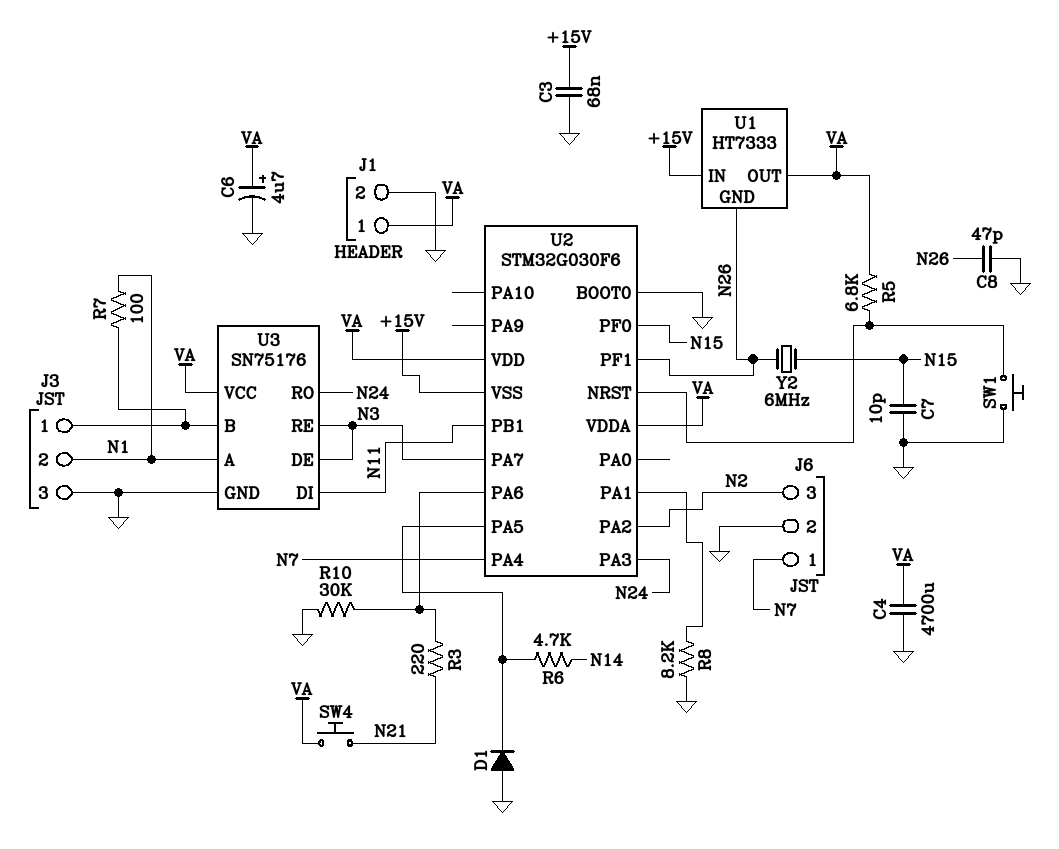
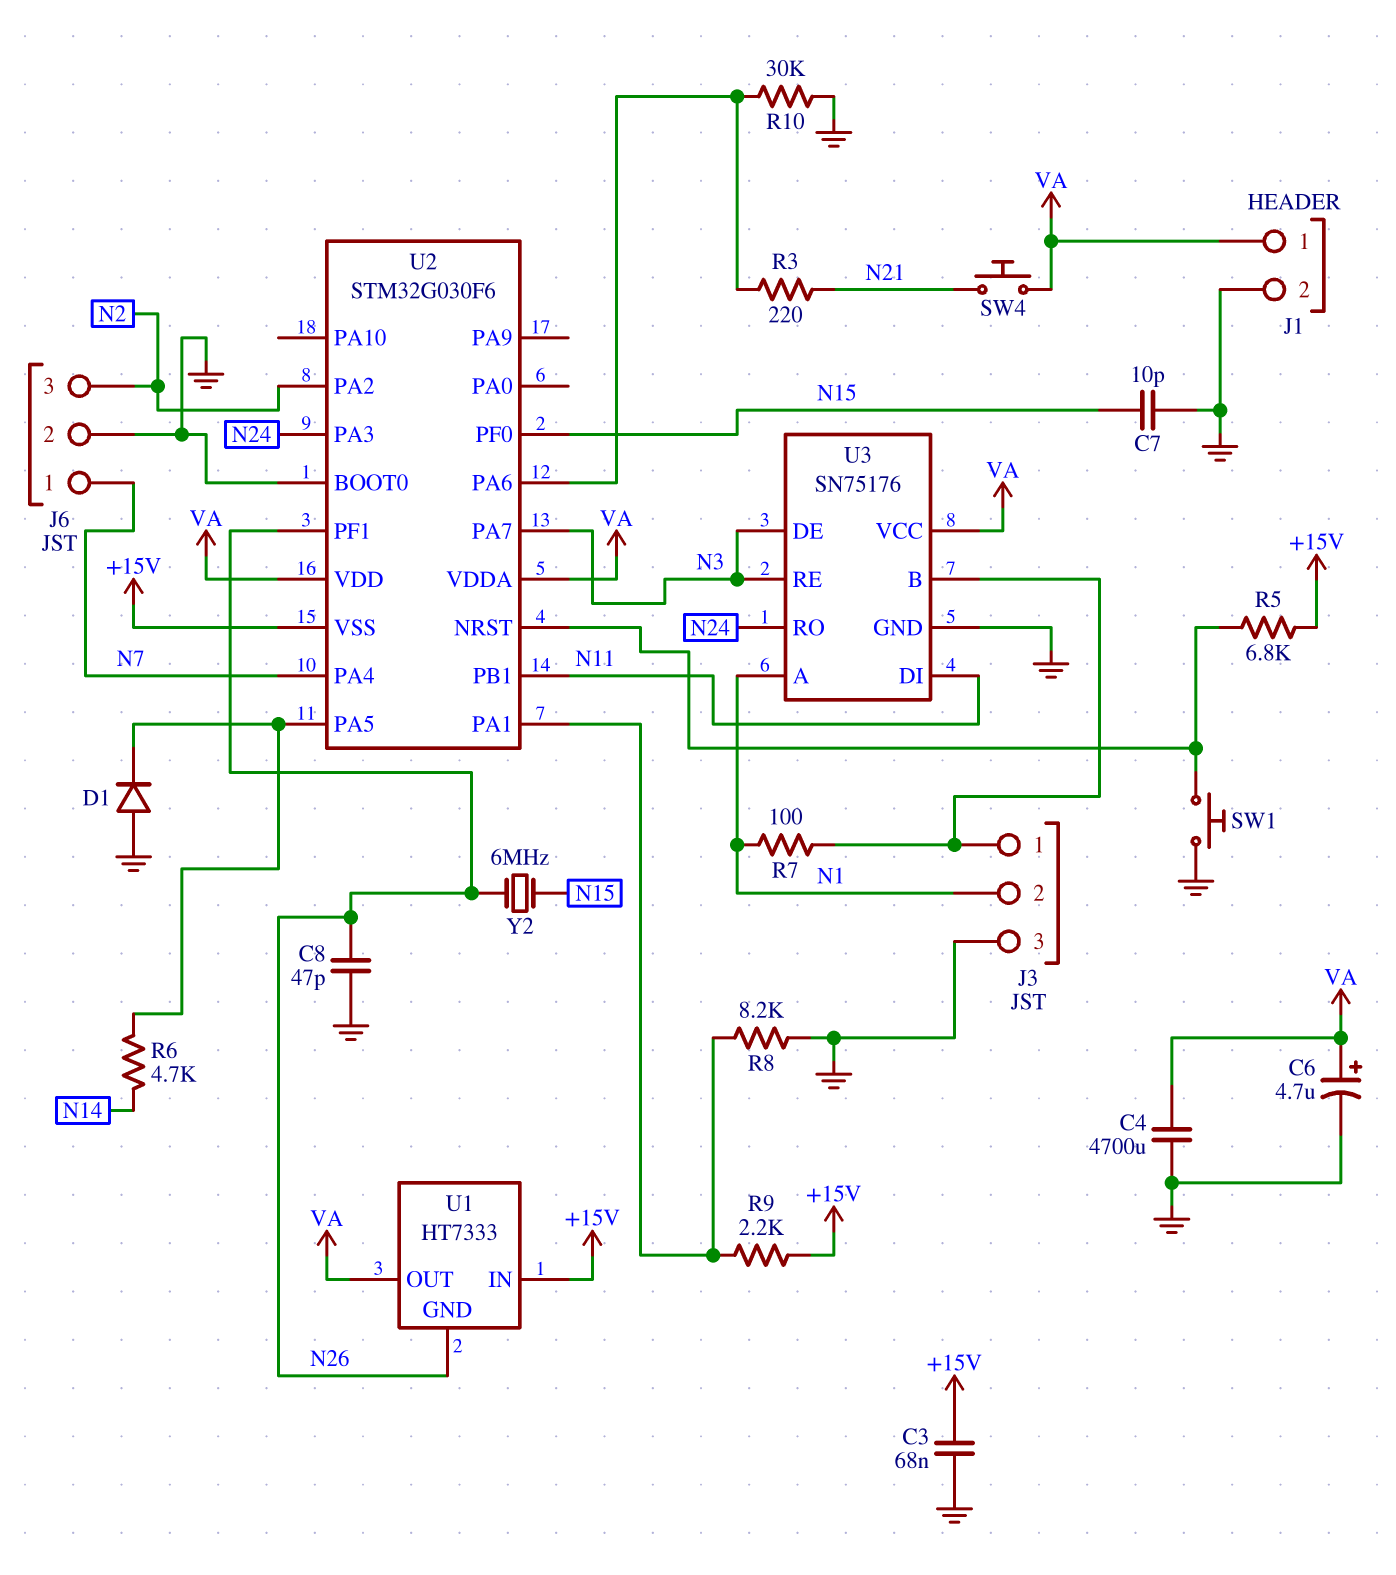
R5: 6.8k (U2/NRST, VA) -> 6.8k (+15V, U2/NRST)
R9: none -> 2.2k (+15V, U2/PA1)

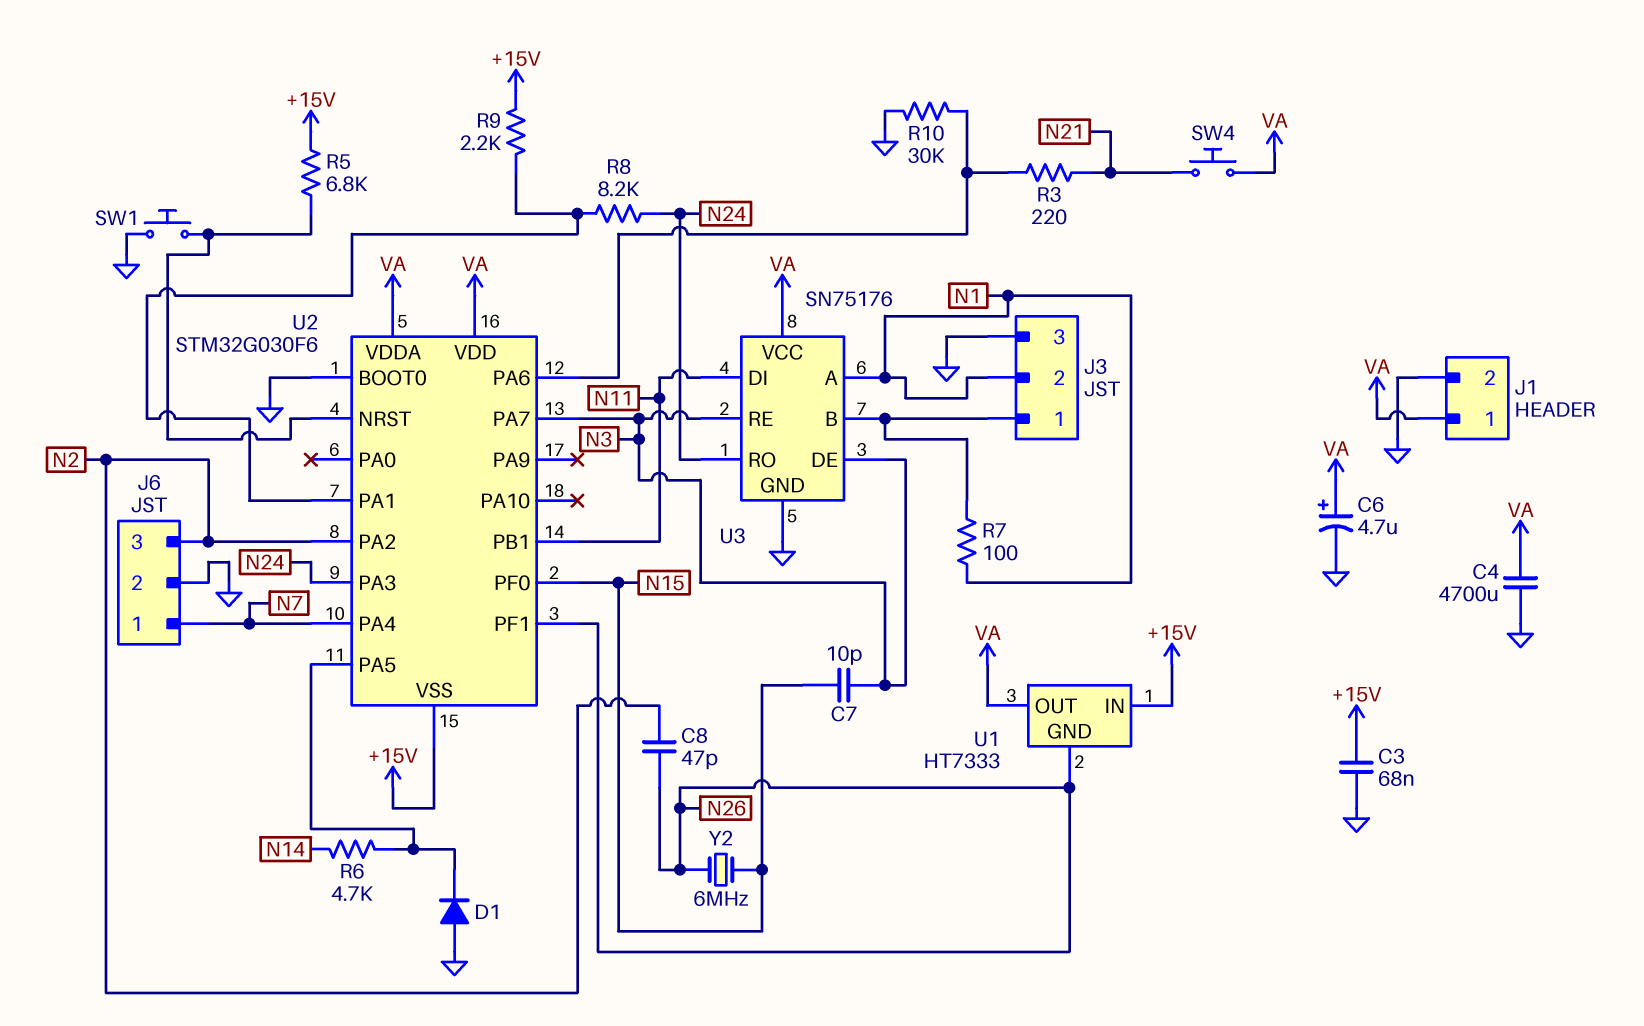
C7: 10pF (GND, N15) -> 10pF (N3, N15)
C8: 47pF (GND, N26) -> 47pF (N2, N26)
R8: 8.2k (GND, U2/PA1) -> 8.2k (N24, U2/PA1)

